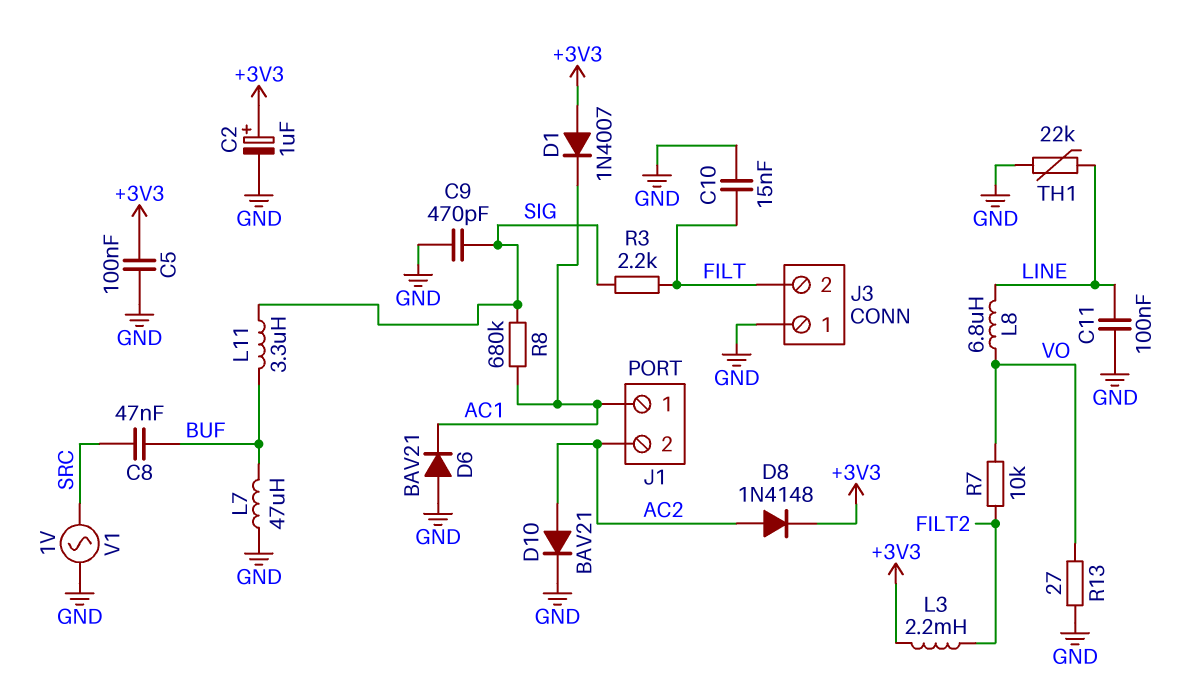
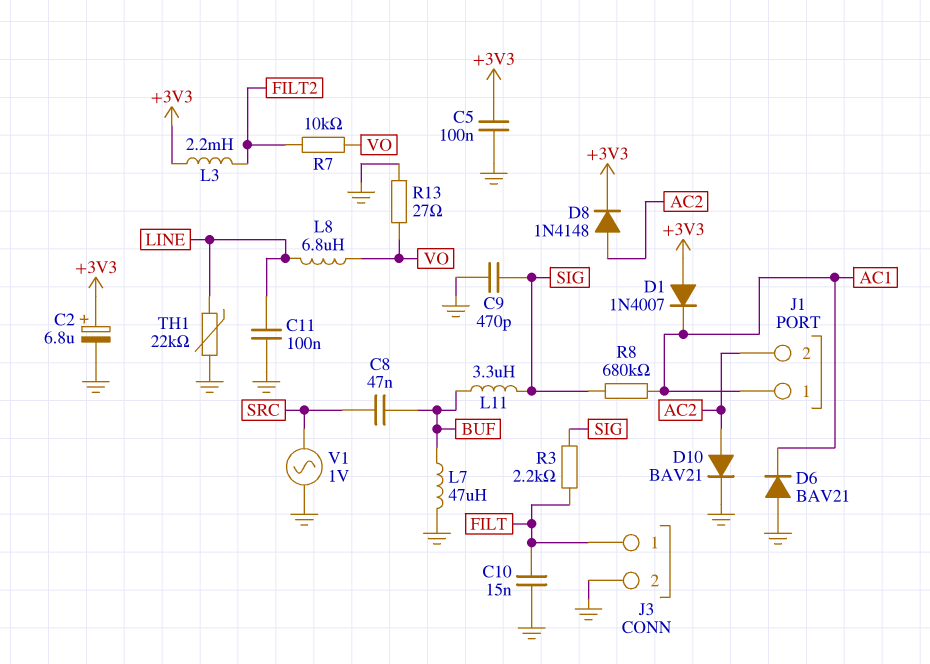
C2: 1uF (plus +3V3, minus GND) -> 6.8uF (plus +3V3, minus GND)
J3 pin 1: GND -> FILT
J3 pin 2: FILT -> GND

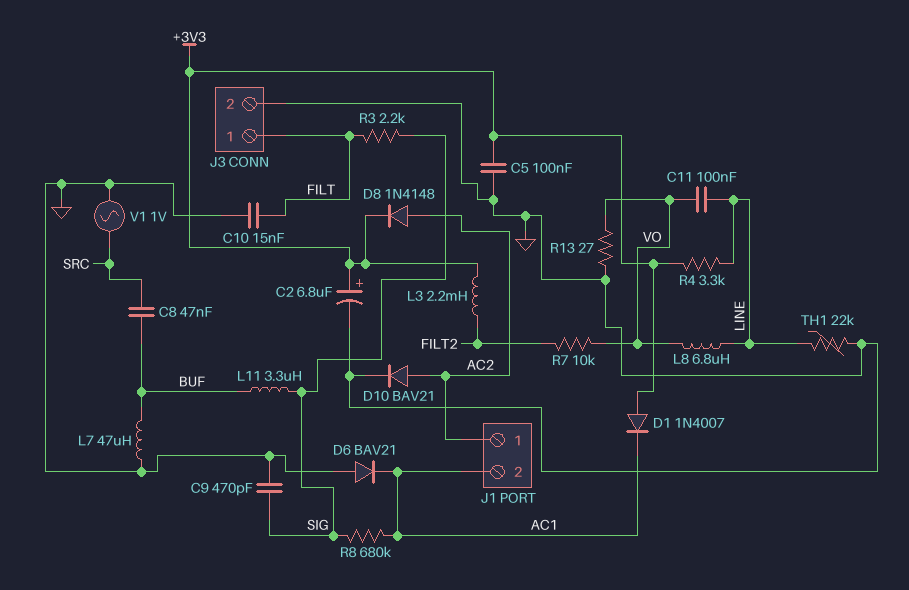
C11: 100nF (GND, LINE) -> 100nF (LINE, VO)
J1 pin 1: AC1 -> AC2
J1 pin 2: AC2 -> AC1
R4: none -> 3.3k (+3V3, LINE)

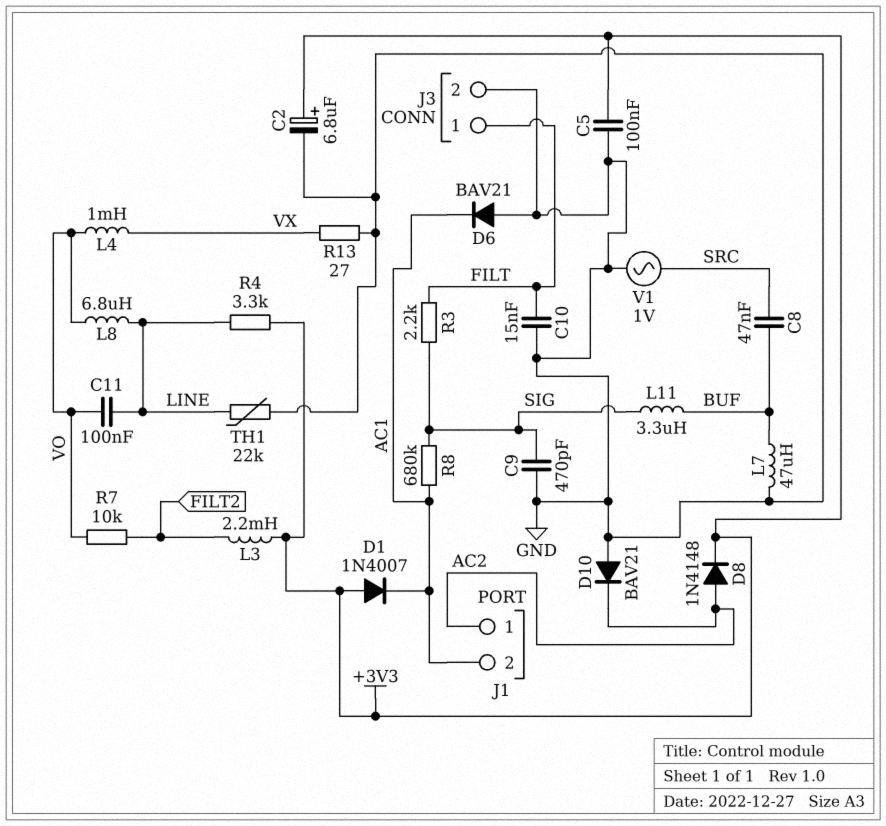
D10: diode BAV21 (A AC2, K GND) -> diode BAV21 (A GND, K AC2)
L4: none -> 1mH (VO, VX)
R13: 27 (GND, VO) -> 27 (GND, VX)

